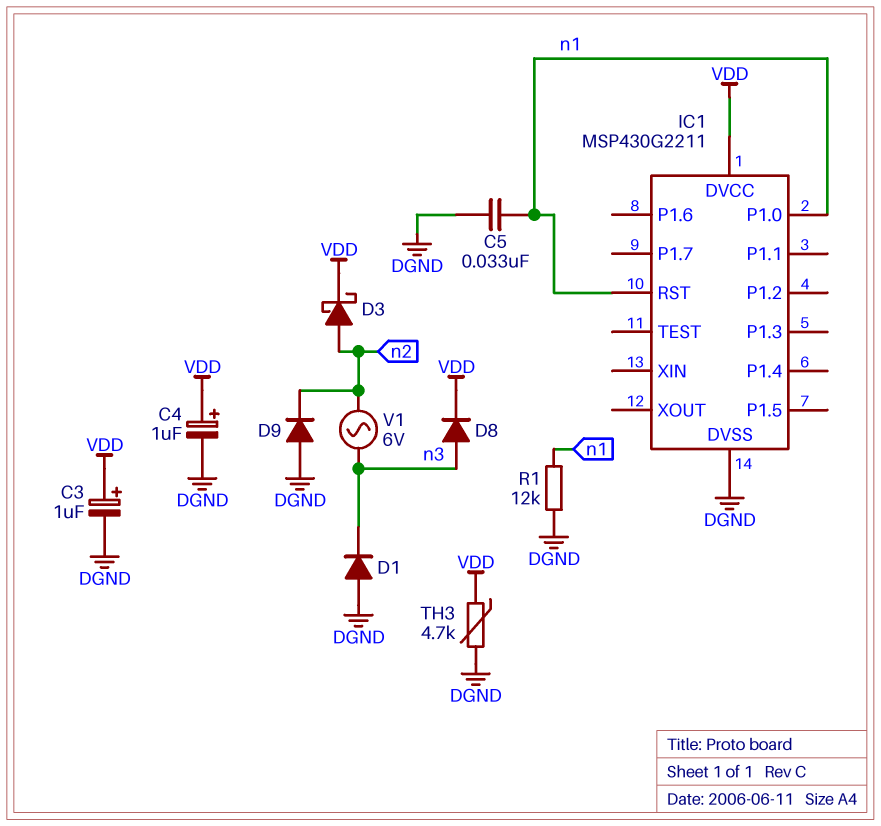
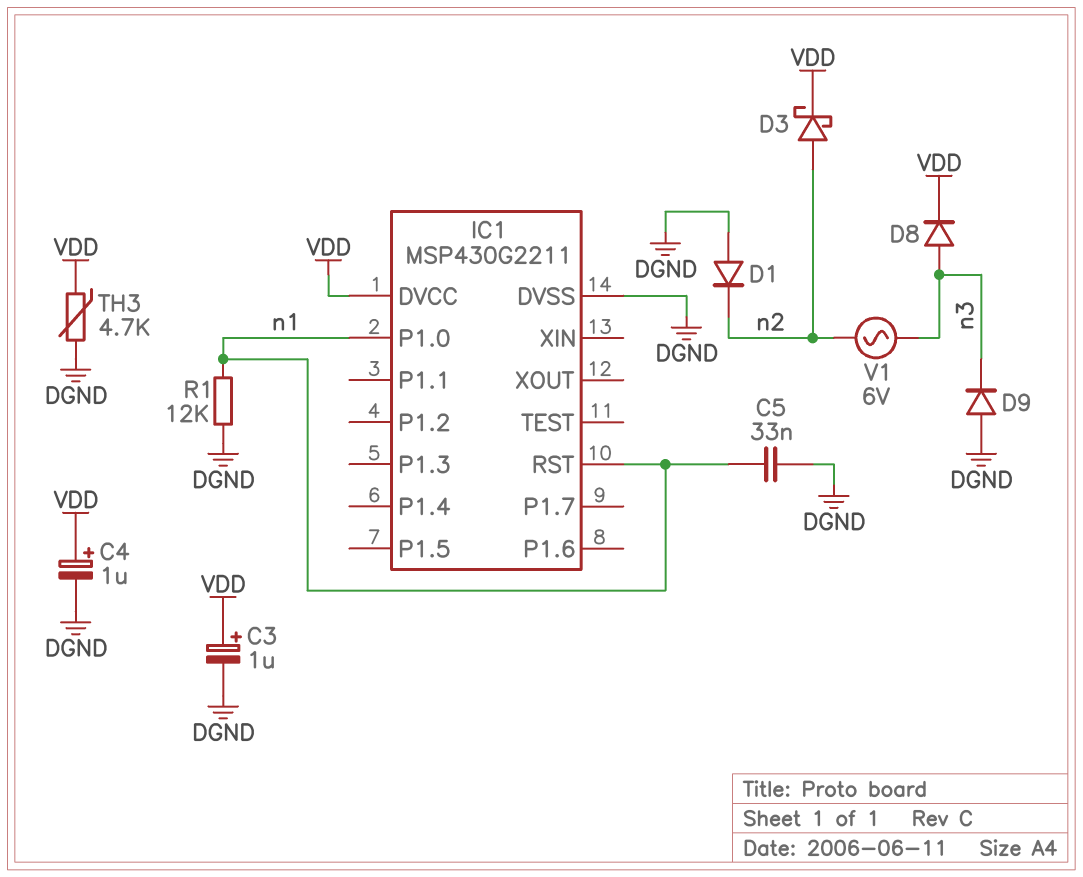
D1: diode (A DGND, K n3) -> diode (A DGND, K n2)
D9: diode (A DGND, K n2) -> diode (A DGND, K n3)

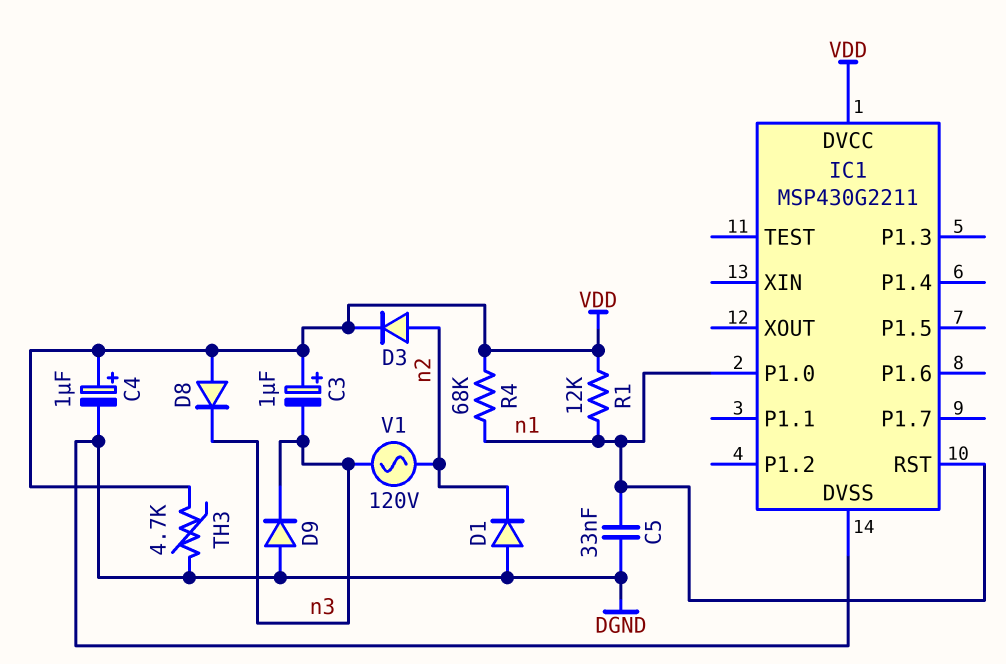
C3: 1uF (plus VDD, minus DGND) -> 1uF (plus VDD, minus n3)
D3: schottky (A n2, K VDD) -> diode (A n2, K VDD)
D8: diode (A n3, K VDD) -> diode (A VDD, K n3)
R1: 12k (DGND, n1) -> 12k (VDD, n1)
R4: none -> 68k (VDD, n1)
V1: AC 6V (n2, n3) -> AC 120V (n2, n3)

